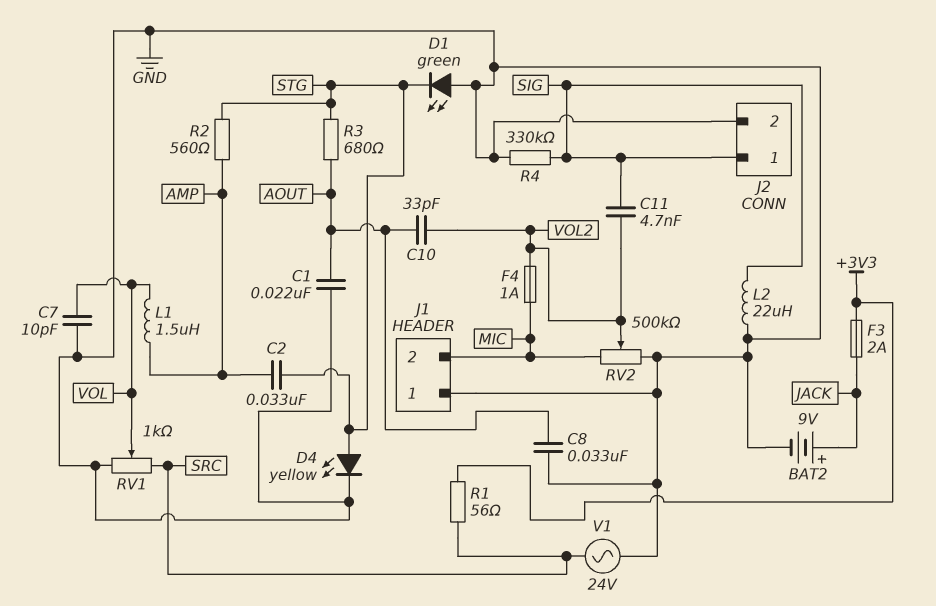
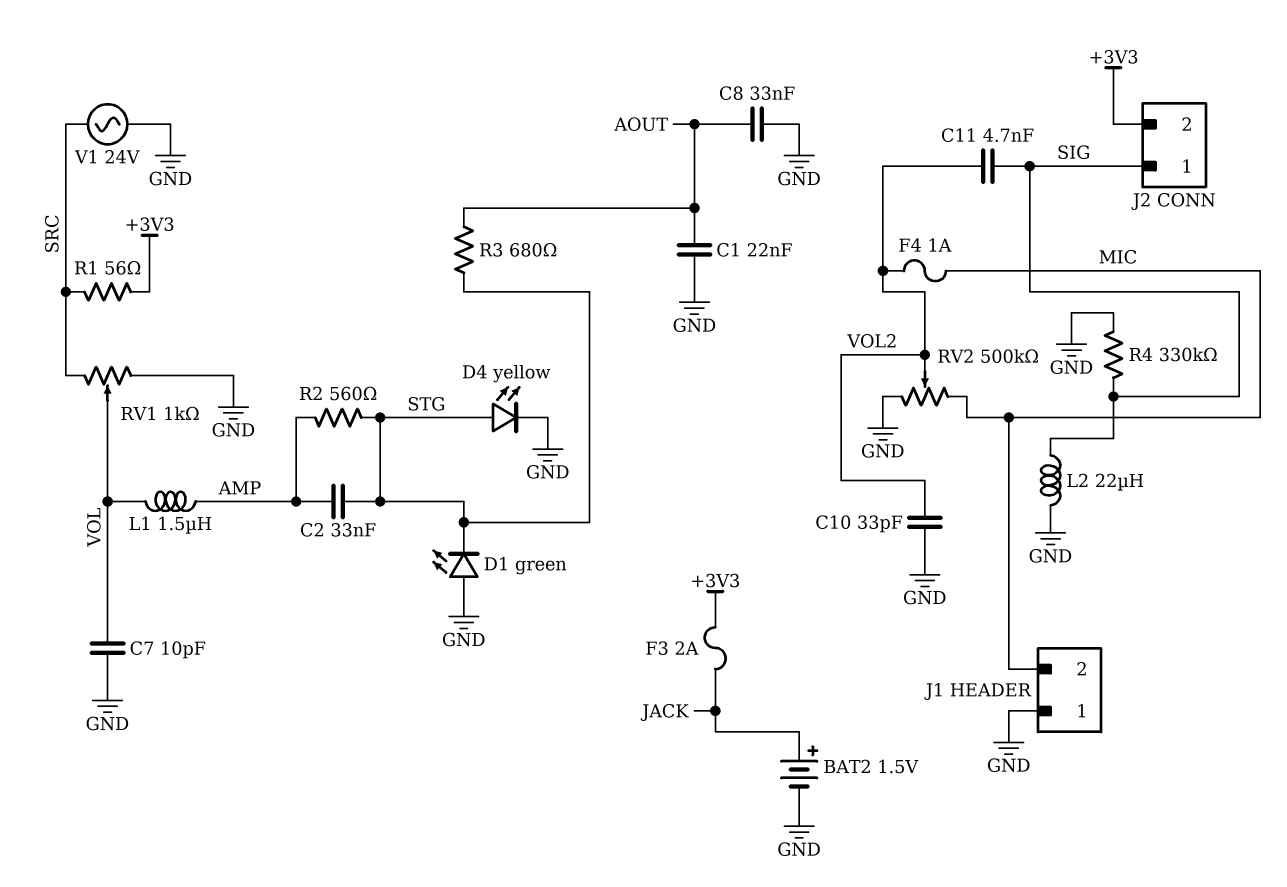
BAT2: 9V (plus JACK, minus GND) -> 1.5V (plus JACK, minus GND)
C10: 33pF (AOUT, VOL2) -> 33pF (GND, VOL2)
J2 pin 2: GND -> +3V3

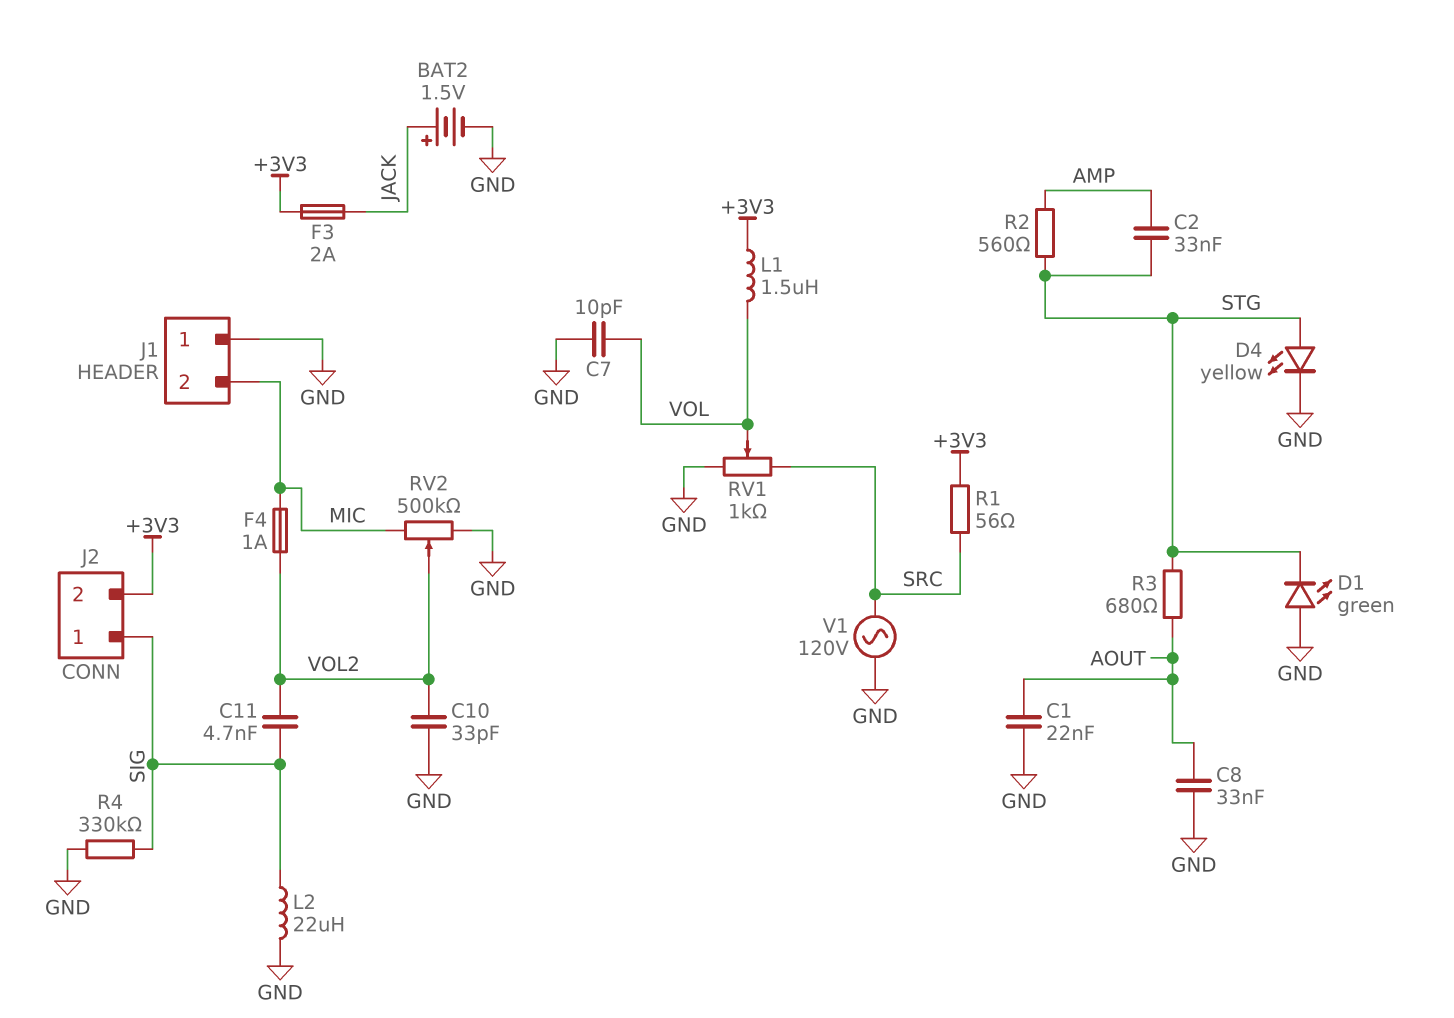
L1: 1.5uH (AMP, VOL) -> 1.5uH (+3V3, VOL)
V1: AC 24V (GND, SRC) -> AC 120V (GND, SRC)

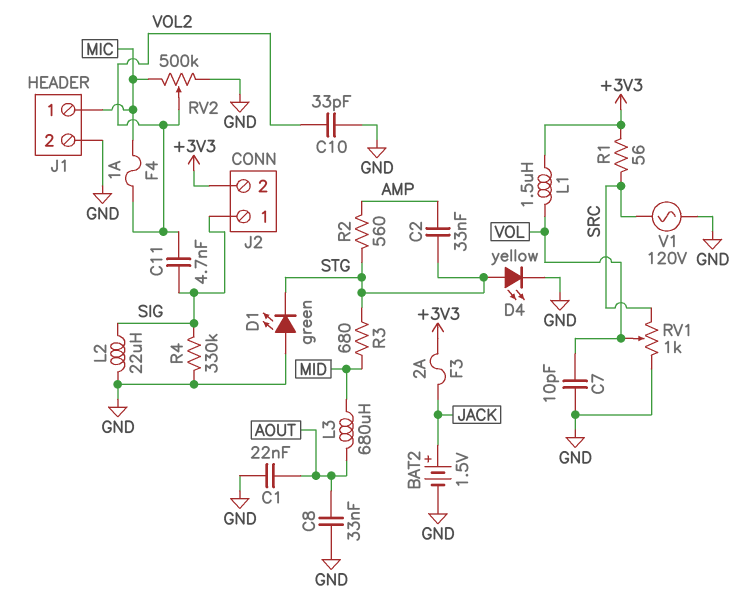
J1 pin 1: GND -> MIC
J1 pin 2: MIC -> GND
L3: none -> 680uH (AOUT, MID)
R3: 680 (AOUT, STG) -> 680 (MID, STG)

